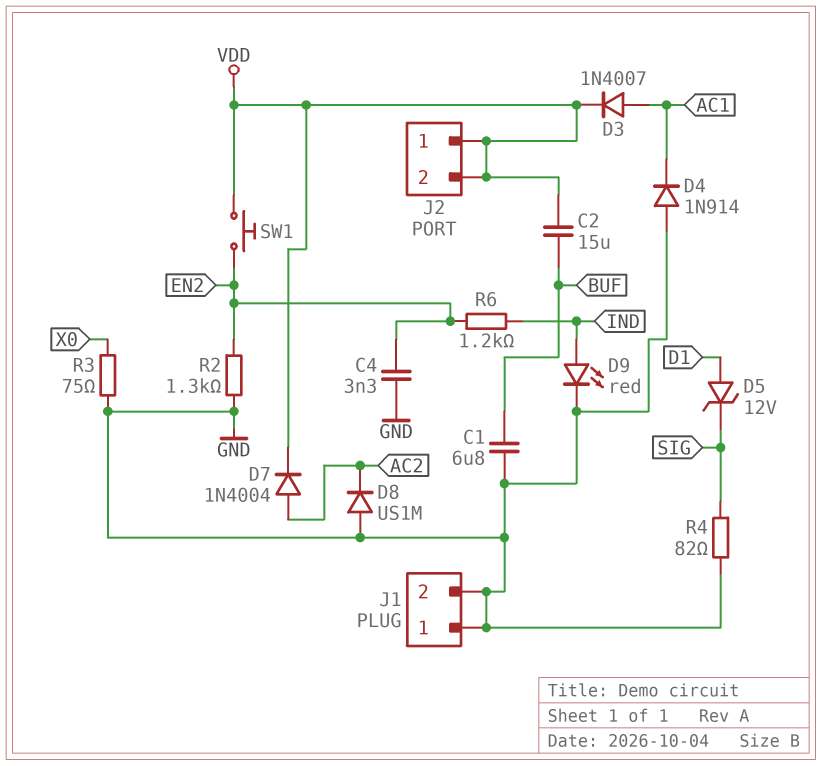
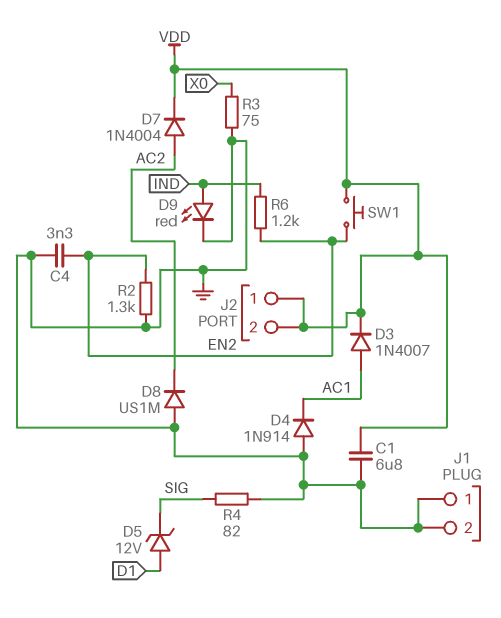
C1: 6.8uF (BUF, GND) -> 6.8uF (GND, VDD)
C2: 15uF (BUF, VDD) -> none

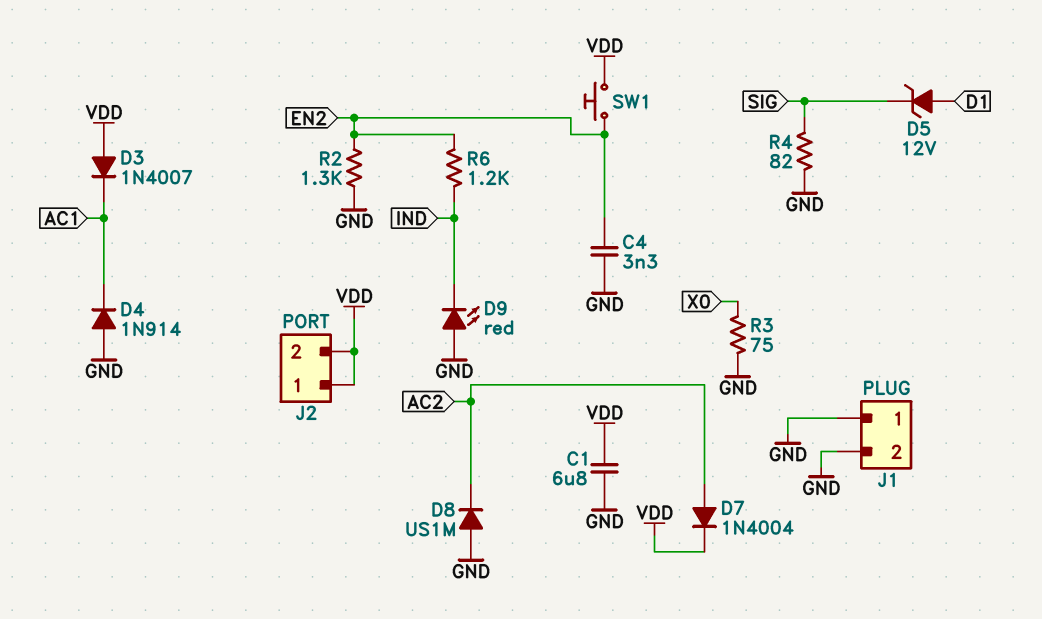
D3: diode 1N4007 (A AC1, K VDD) -> diode 1N4007 (A VDD, K AC1)
D9: LED red (A IND, K GND) -> LED red (A GND, K IND)

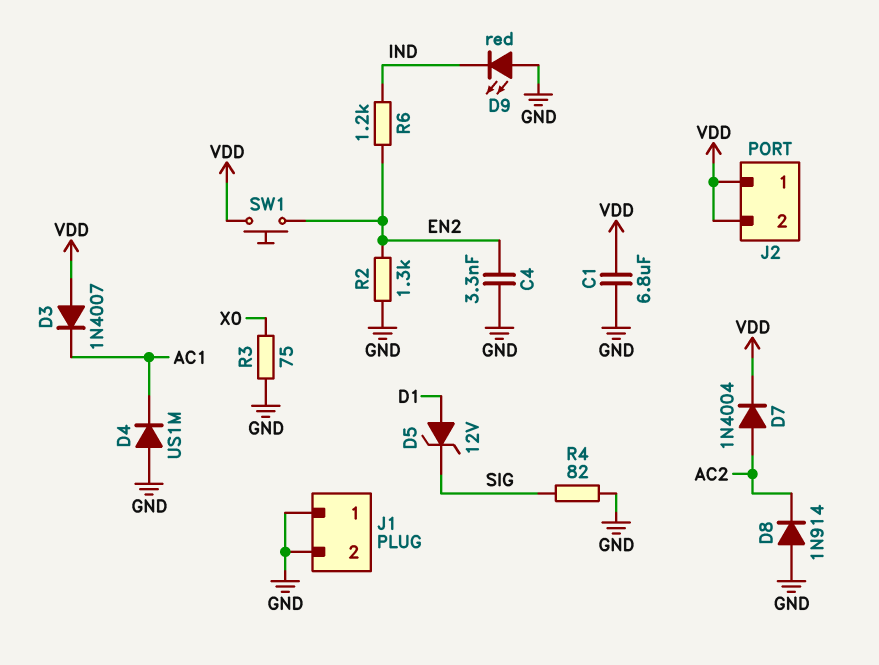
D4: diode 1N914 (A GND, K AC1) -> diode US1M (A GND, K AC1)
D8: diode US1M (A GND, K AC2) -> diode 1N914 (A GND, K AC2)

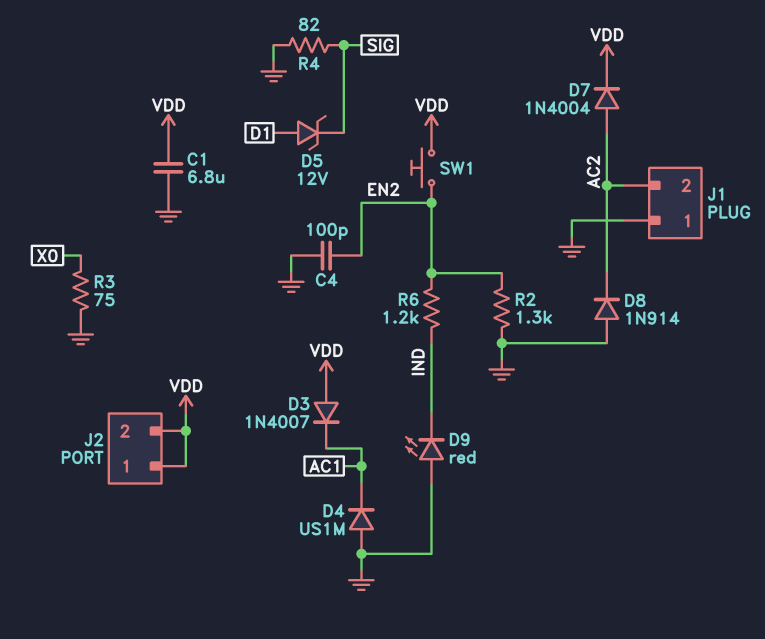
C4: 3.3nF (EN2, GND) -> 100pF (EN2, GND)
J1 pin 2: GND -> AC2

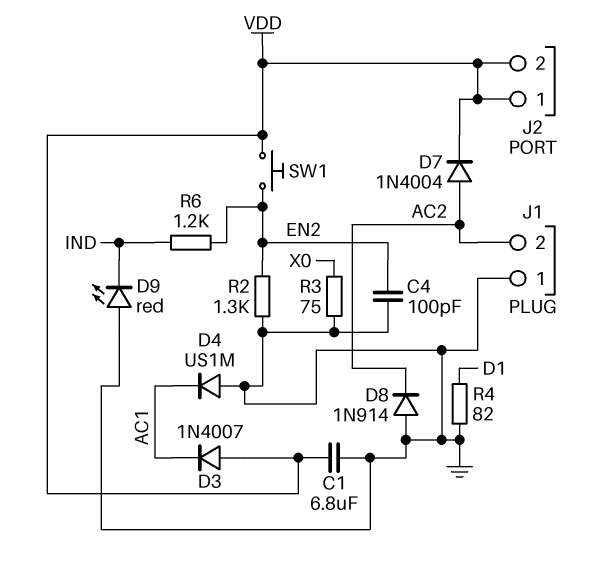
D5: zener 12V (A D1, K SIG) -> none
R4: 82 (GND, SIG) -> 82 (D1, GND)

